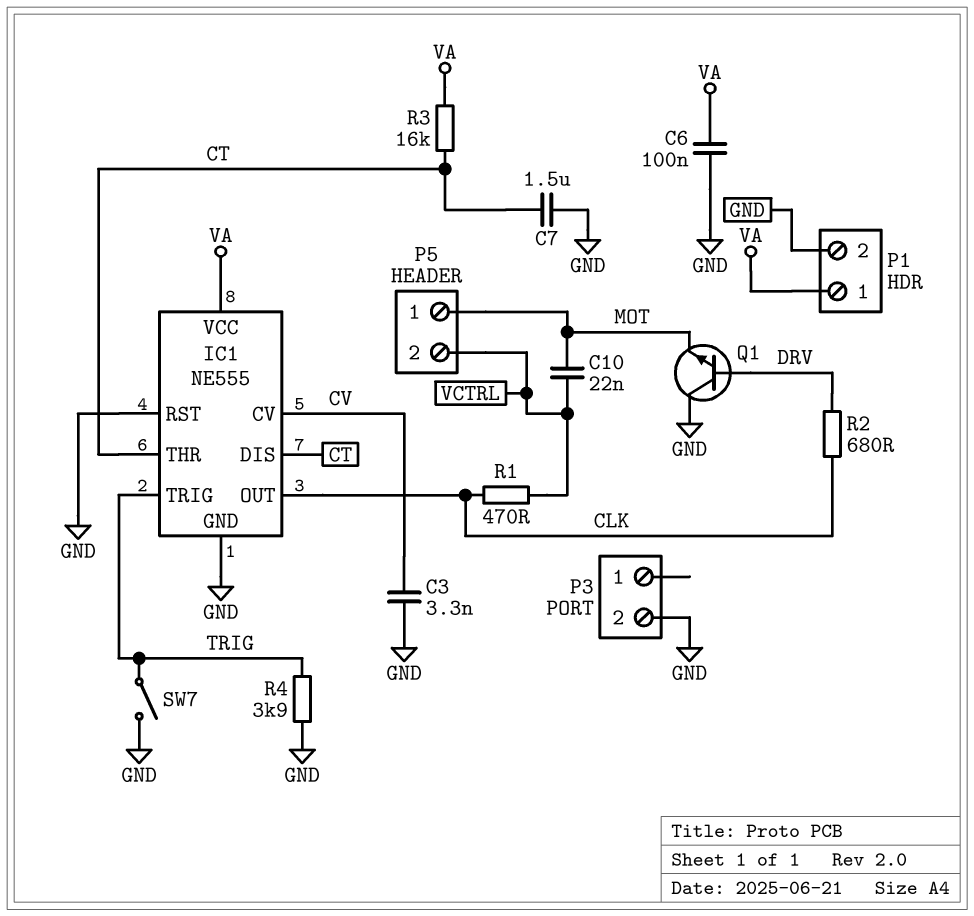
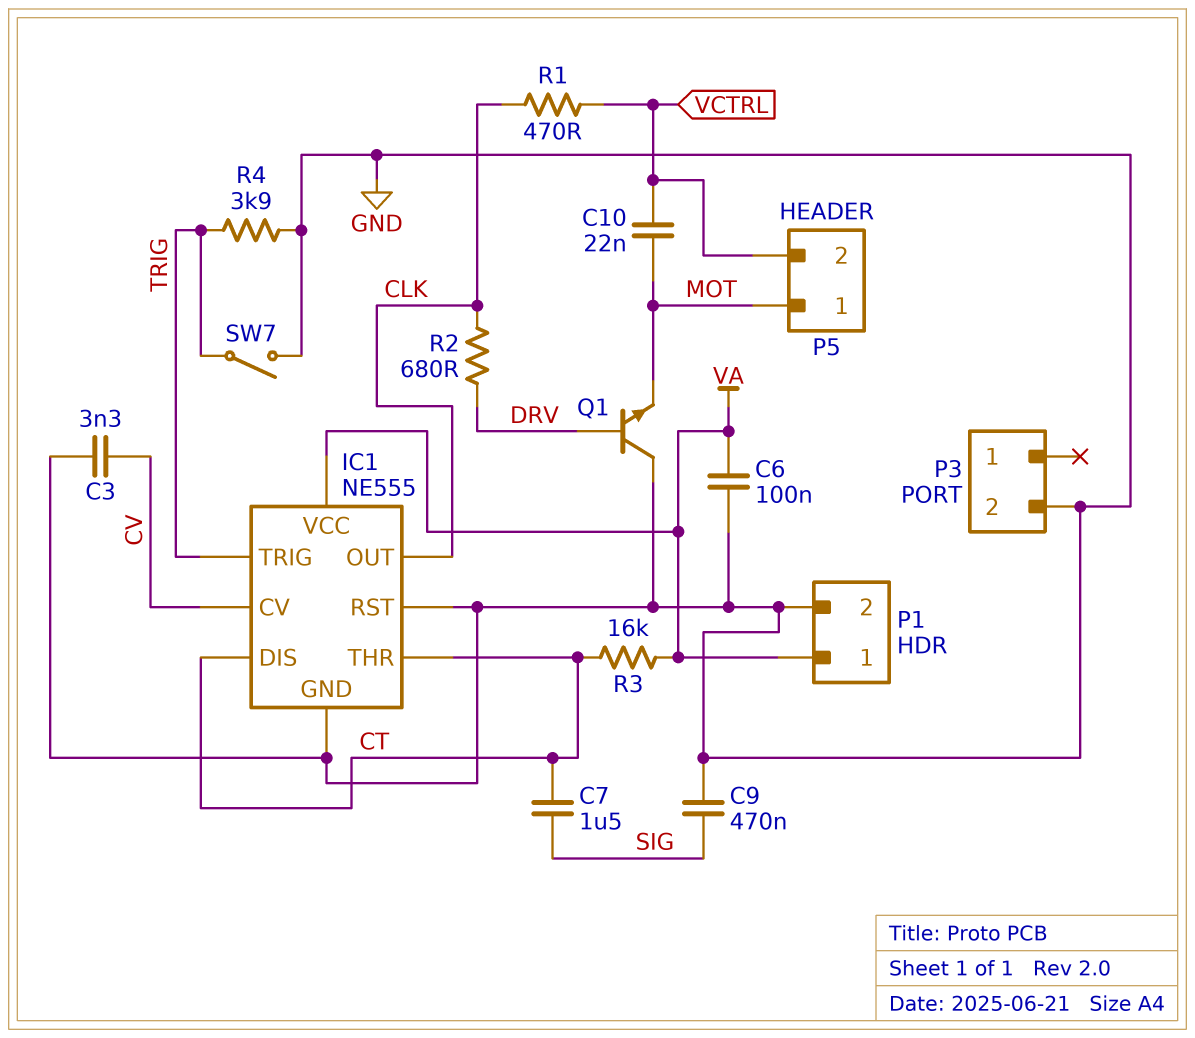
C7: 1.5uF (CT, GND) -> 1.5uF (CT, SIG)
C9: none -> 470nF (GND, SIG)

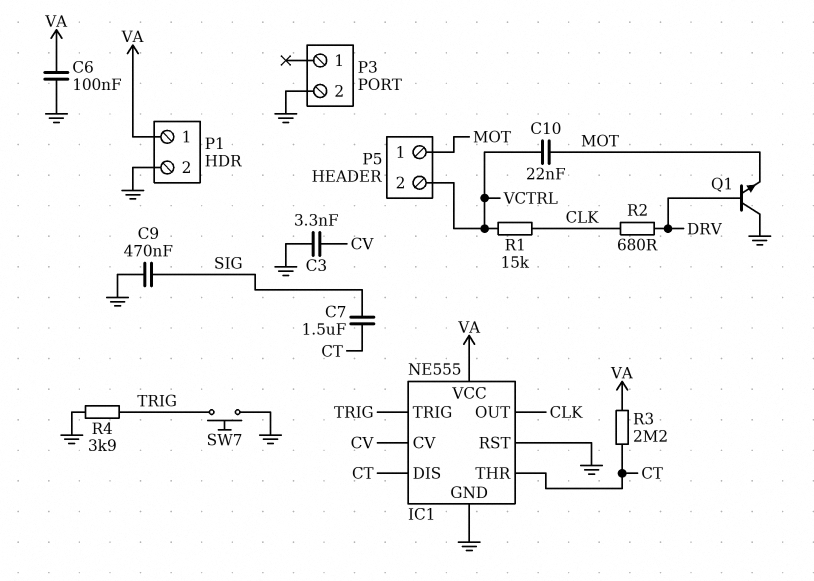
R1: 470 (CLK, VCTRL) -> 15k (CLK, VCTRL)
R3: 16k (CT, VA) -> 2.2M (CT, VA)
SW7: switch (GND, TRIG) -> button (GND, TRIG)

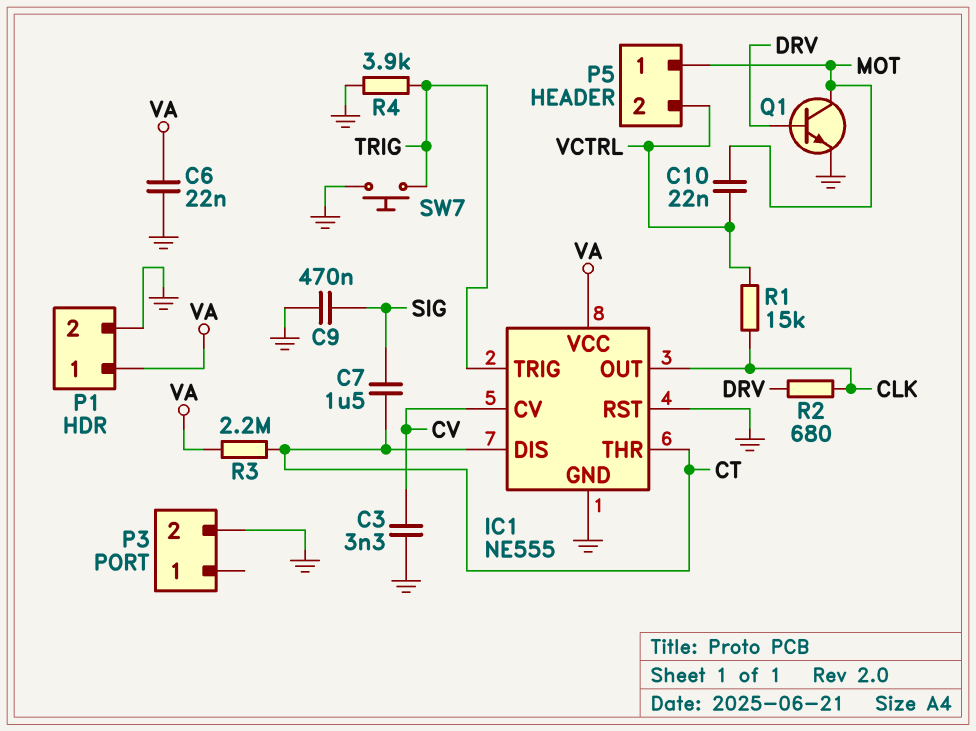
C6: 100nF (GND, VA) -> 22nF (GND, VA)
Q1: NPN (B DRV, C GND, E MOT) -> NPN (B DRV, C MOT, E GND)

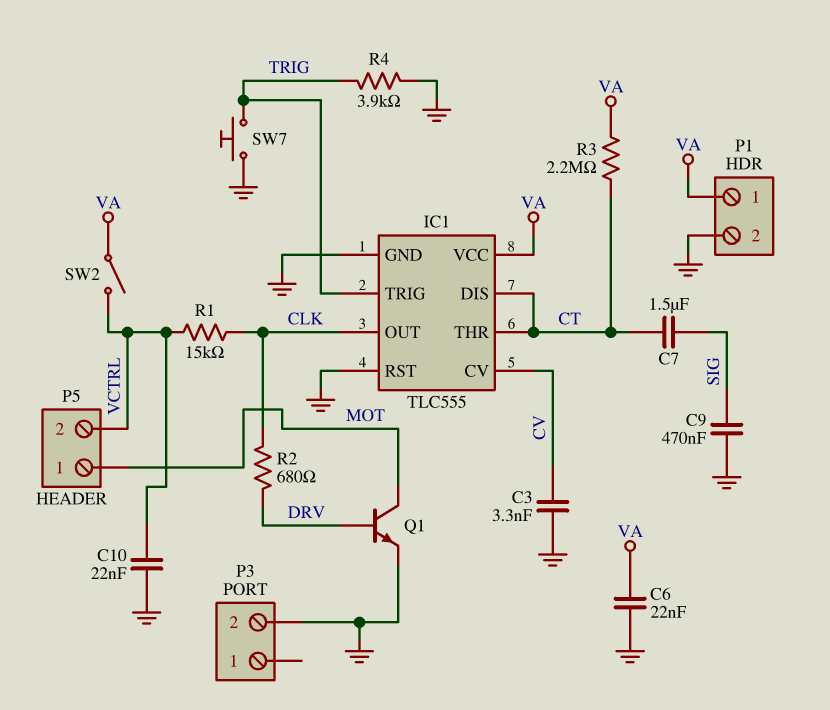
C10: 22nF (MOT, VCTRL) -> 22nF (GND, VCTRL)
IC1: NE555 -> TLC555
SW2: none -> switch (VA, VCTRL)

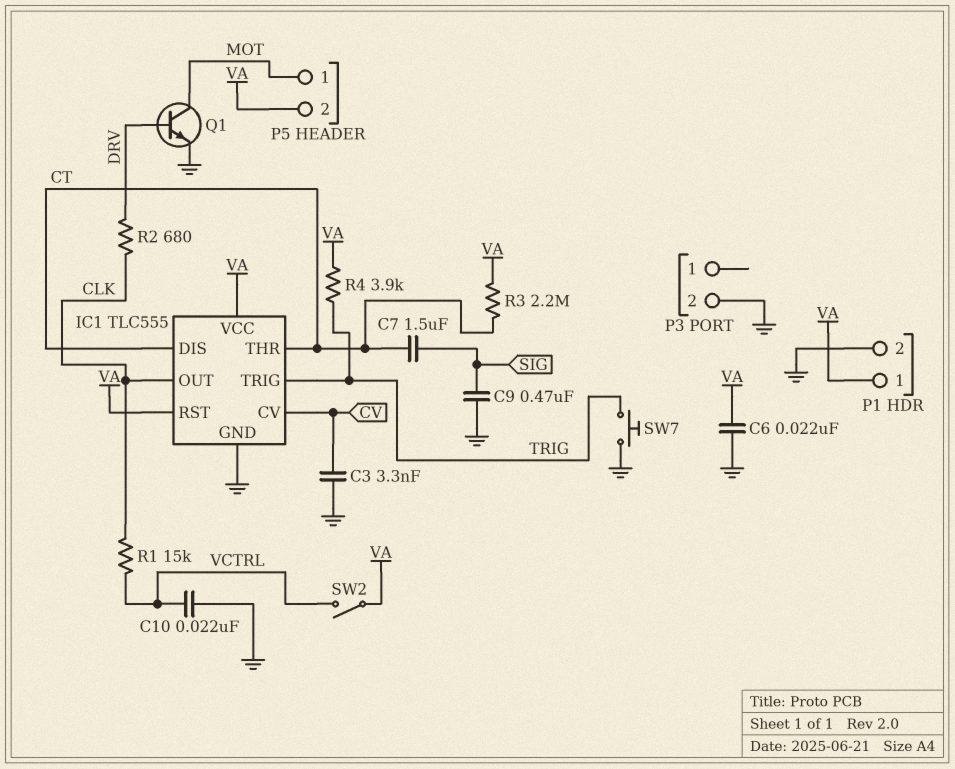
IC1 pin RST: GND -> VA
P5 pin 2: VCTRL -> VA
R4: 3.9k (GND, TRIG) -> 3.9k (TRIG, VA)

